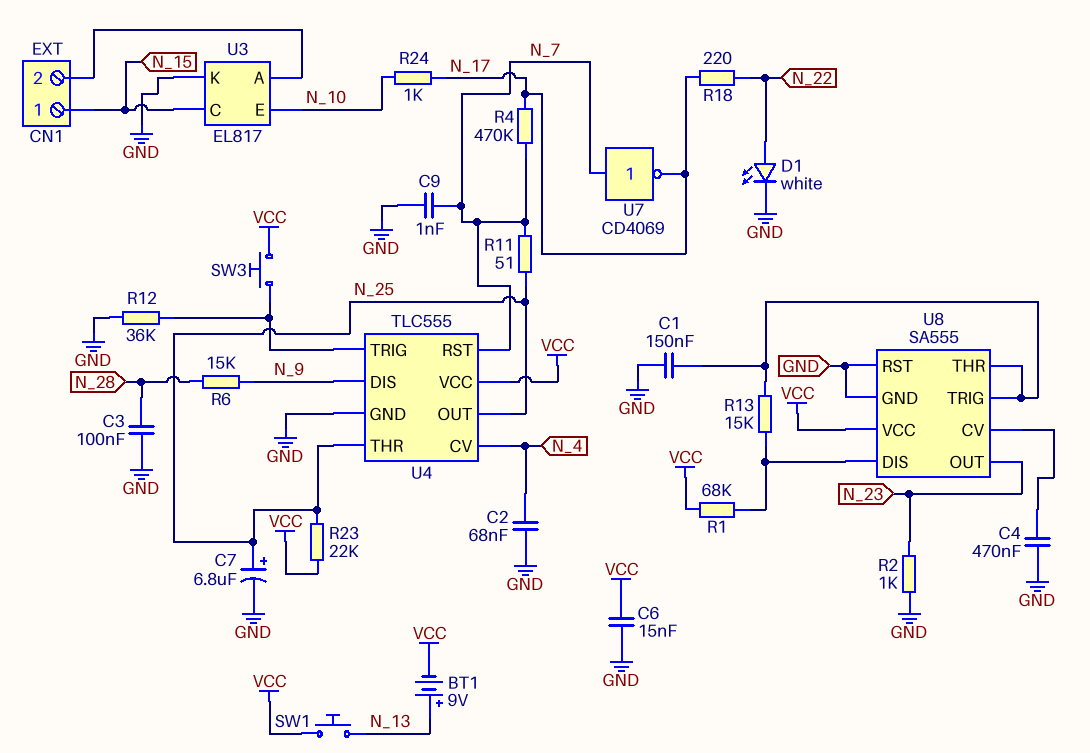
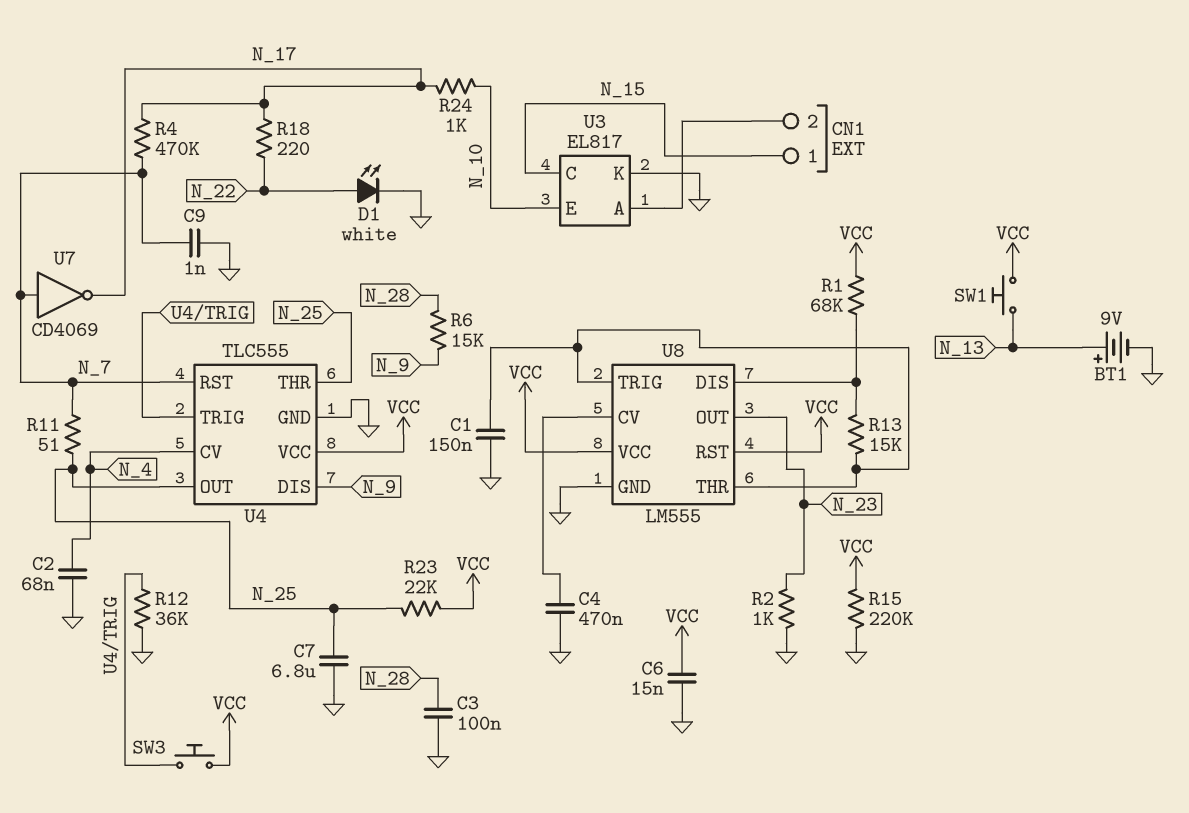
BT1: 9V (plus N_13, minus VCC) -> 9V (plus N_13, minus GND)
C7: 6.8uF (plus N_25, minus GND) -> 6.8uF (GND, N_25)
R15: none -> 220k (GND, VCC)
U8: SA555 -> LM555
U8 pin RST: GND -> VCC

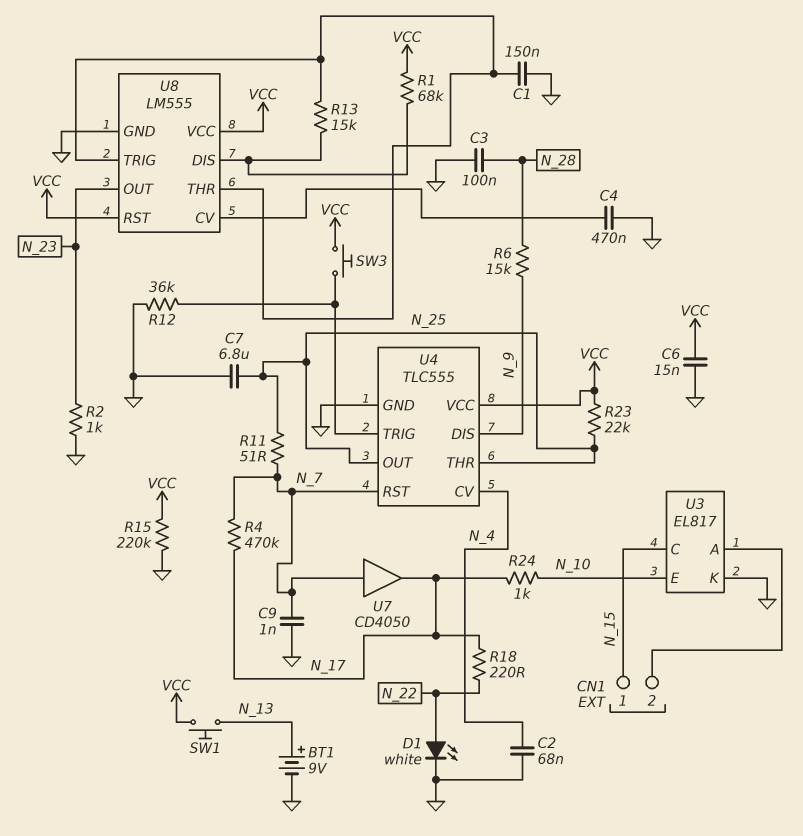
U7: NOT CD4069 (in N_7, out N_17) -> buffer CD4050 (in N_7, out N_17)

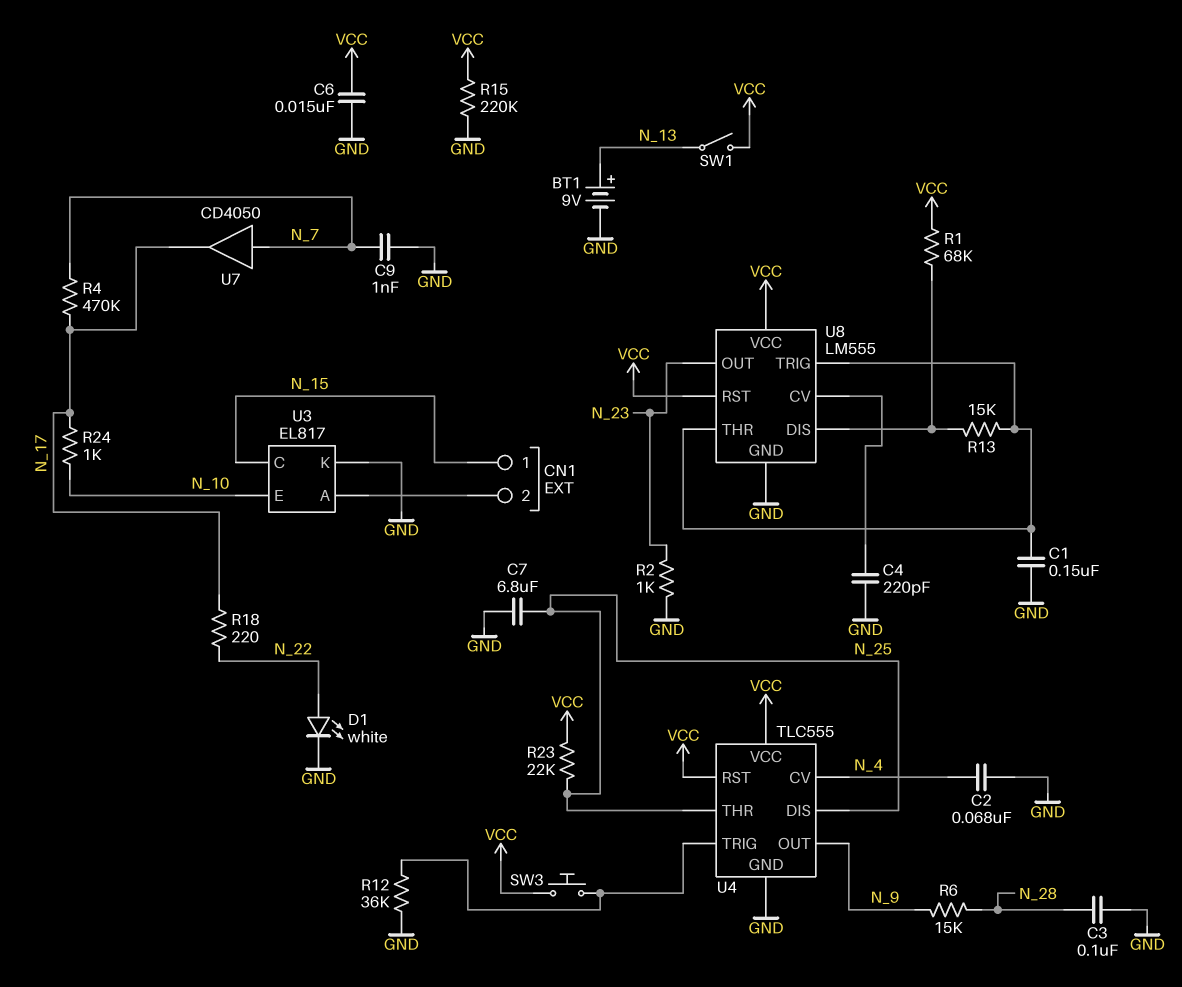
C4: 470nF (GND, U8/CV) -> 220pF (GND, U8/CV)
R11: 51 (N_7, N_25) -> none
SW1: button (N_13, VCC) -> switch (N_13, VCC)
U4 pin DIS: N_9 -> N_25
U4 pin OUT: N_25 -> N_9
U4 pin RST: N_7 -> VCC

